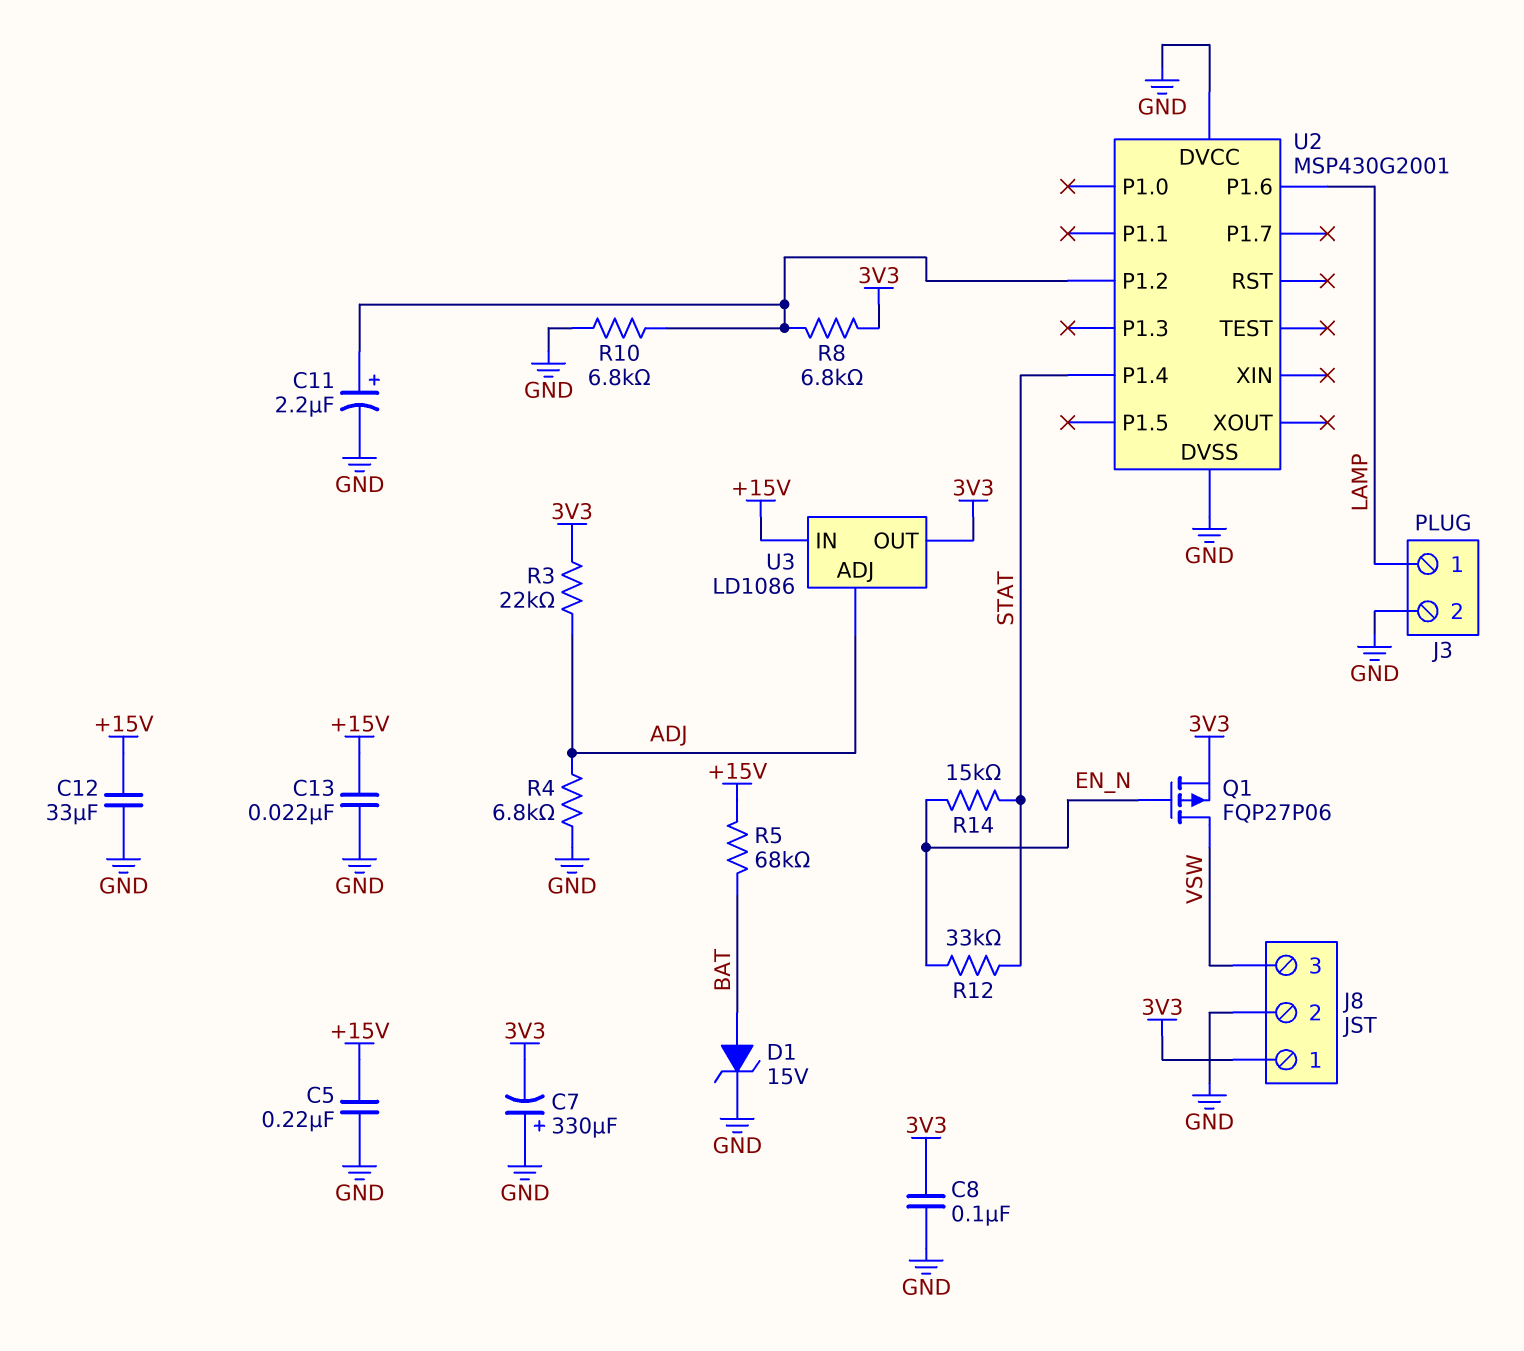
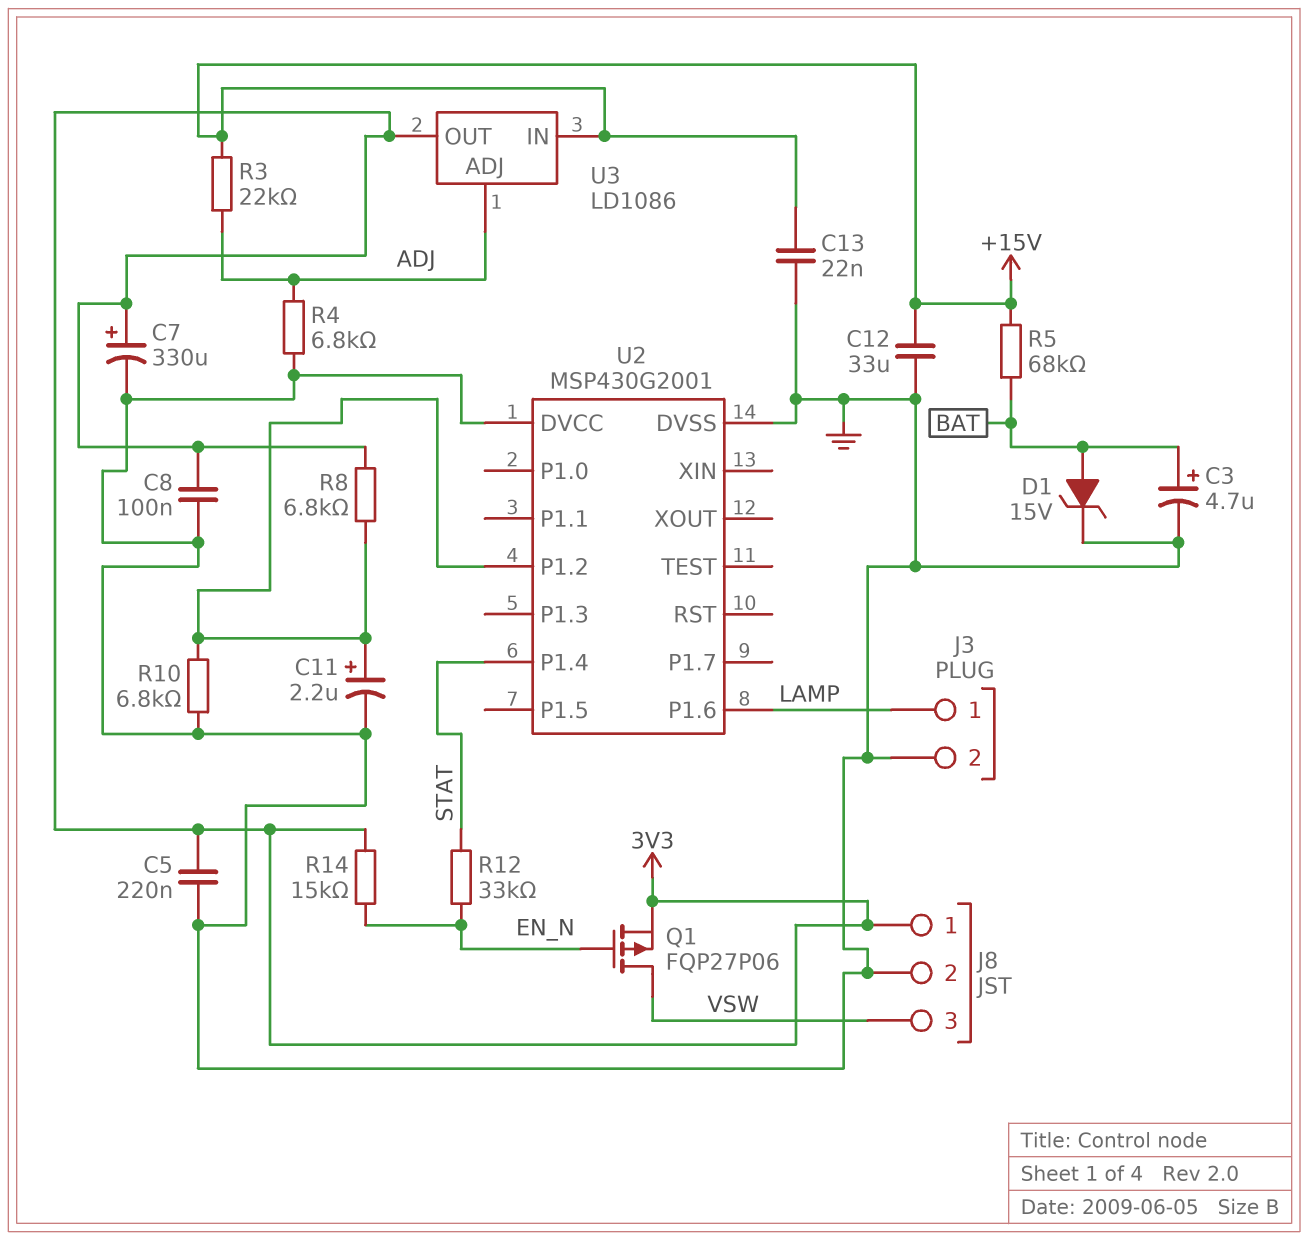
C3: none -> 4.7uF (plus BAT, minus GND)
C5: 220nF (+15V, GND) -> 220nF (3V3, GND)
C7: 330uF (plus GND, minus 3V3) -> 330uF (plus 3V3, minus GND)
R3: 22k (3V3, ADJ) -> 22k (+15V, ADJ)
R14: 15k (EN_N, STAT) -> 15k (3V3, EN_N)

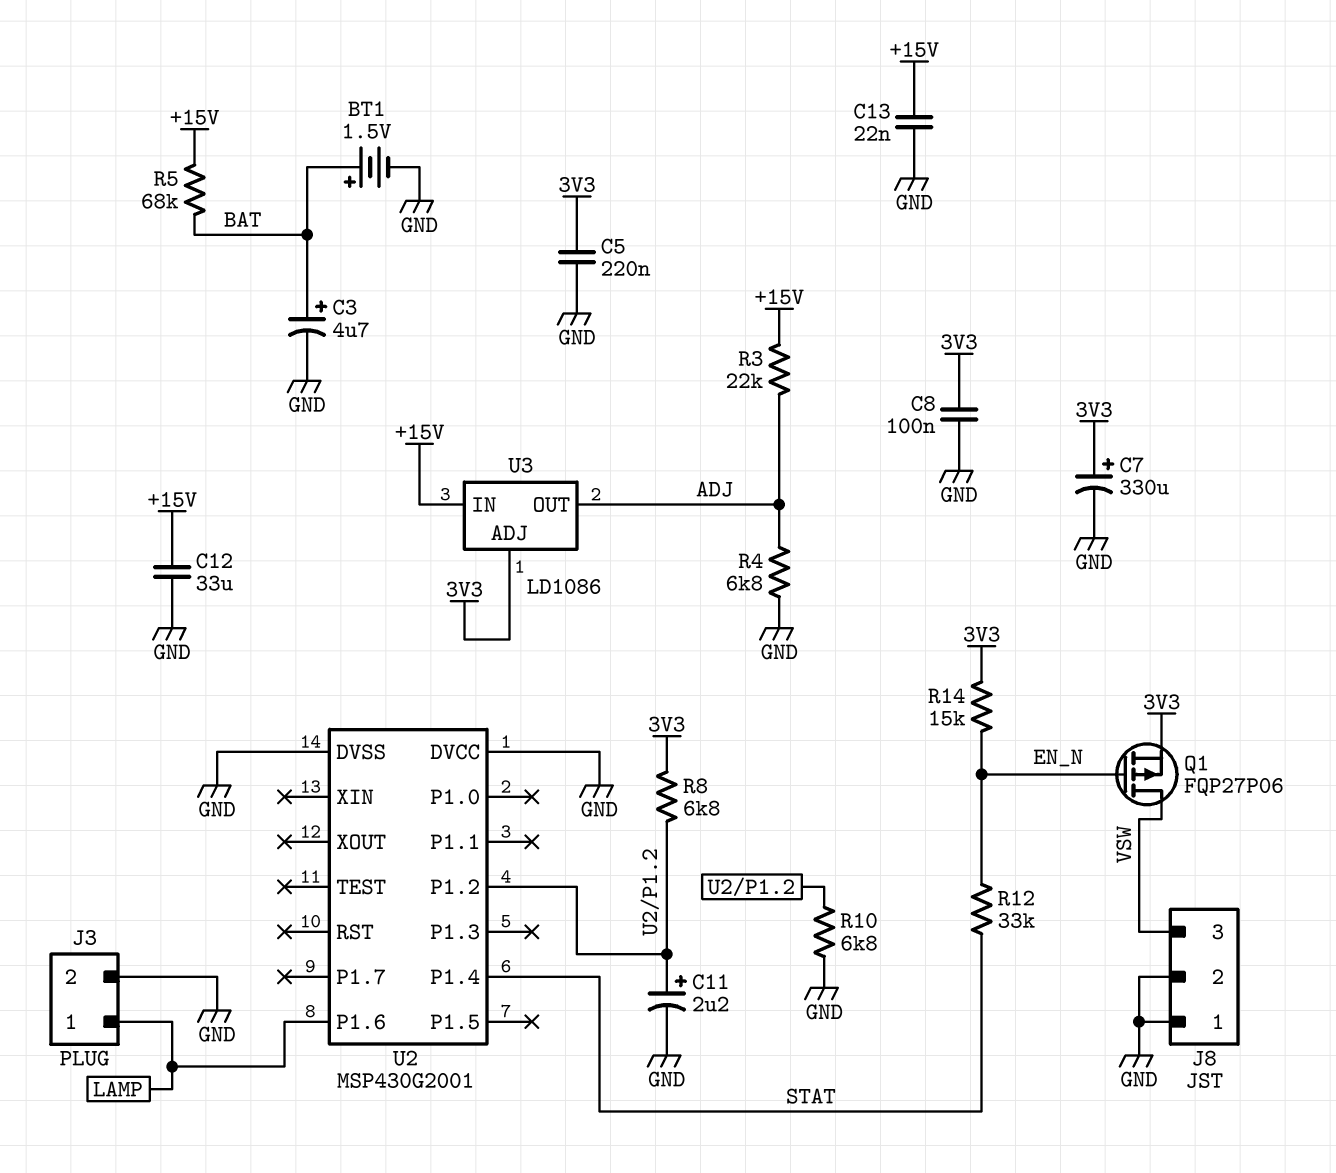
BT1: none -> 1.5V (plus BAT, minus GND)
D1: zener 15V (A BAT, K GND) -> none
J8 pin 1: 3V3 -> GND
U3 pin ADJ: ADJ -> 3V3
U3 pin OUT: 3V3 -> ADJ

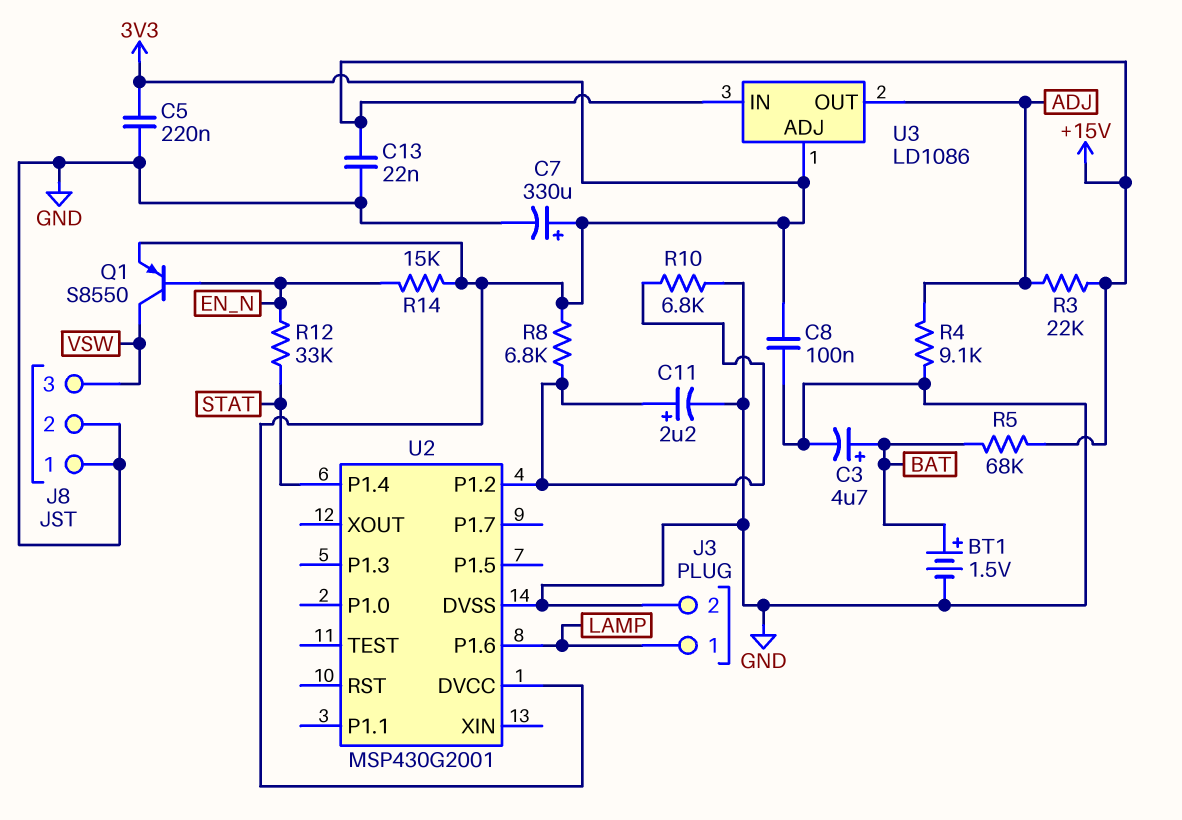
C12: 33uF (+15V, GND) -> none
Q1: PMOS FQP27P06 (G EN_N, D VSW, S 3V3) -> PNP S8550 (B EN_N, C VSW, E 3V3)
R4: 6.8k (ADJ, GND) -> 9.1k (ADJ, GND)
U2 pin DVCC: GND -> 3V3

